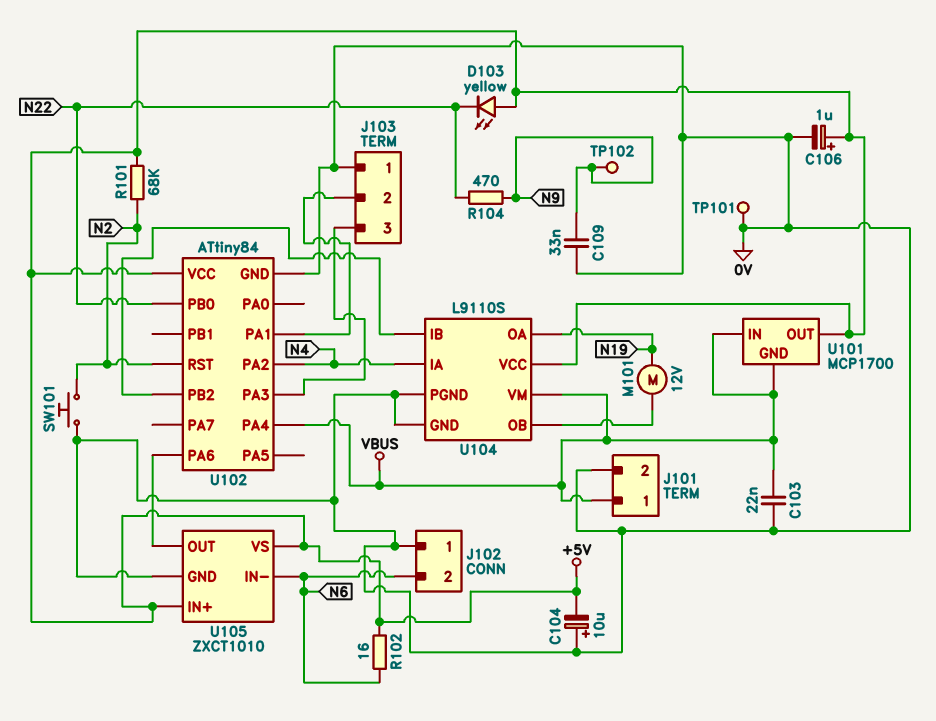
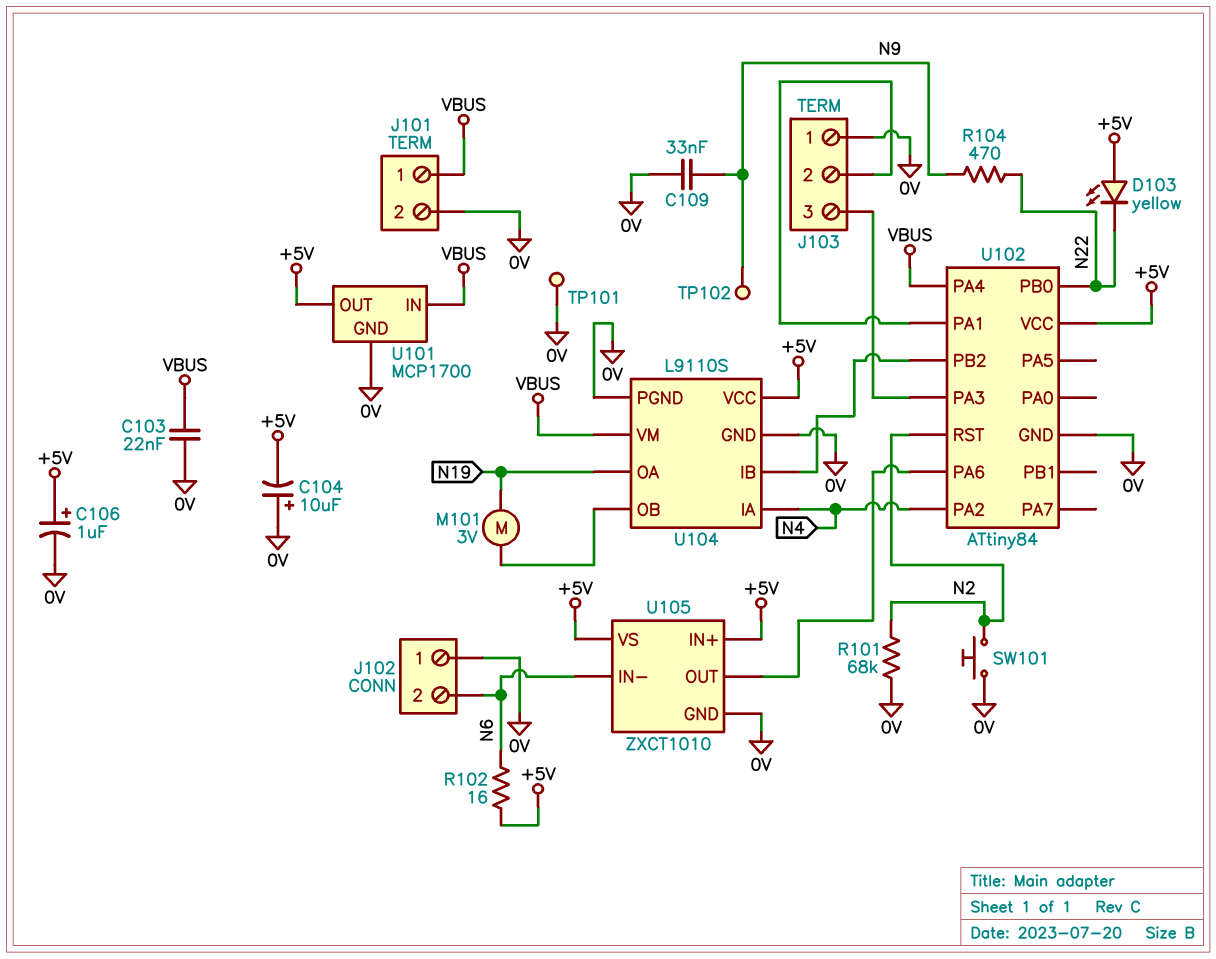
M101: motor 12V (N19, U104/OB) -> motor 3V (N19, U104/OB)
R101: 68k (+5V, N2) -> 68k (0V, N2)
U101 pin GND: VBUS -> 0V

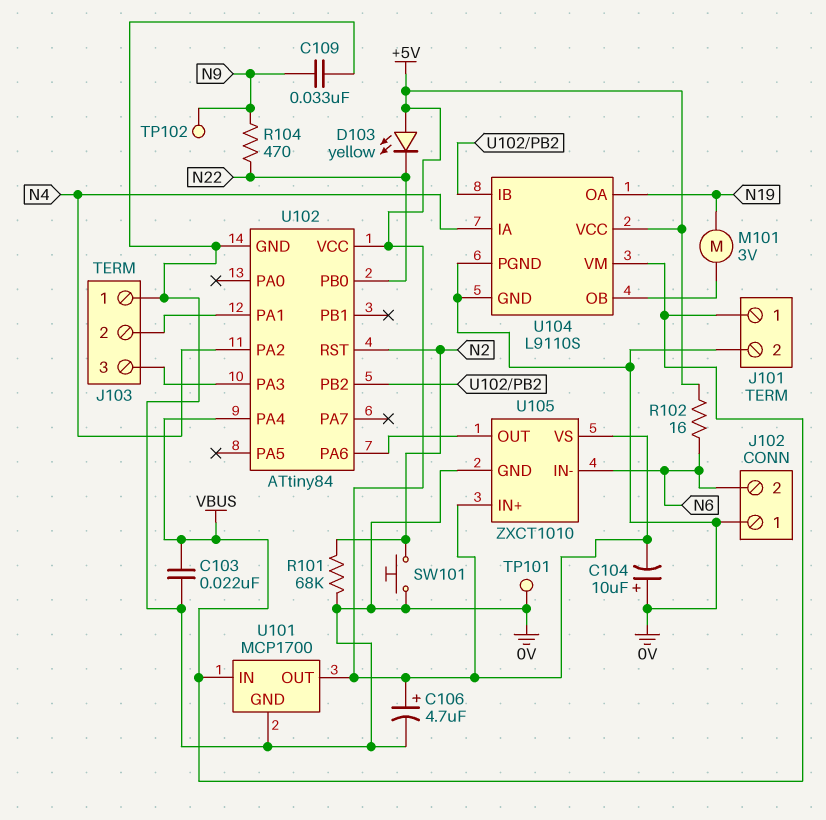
C106: 1uF (plus +5V, minus 0V) -> 4.7uF (plus +5V, minus 0V)

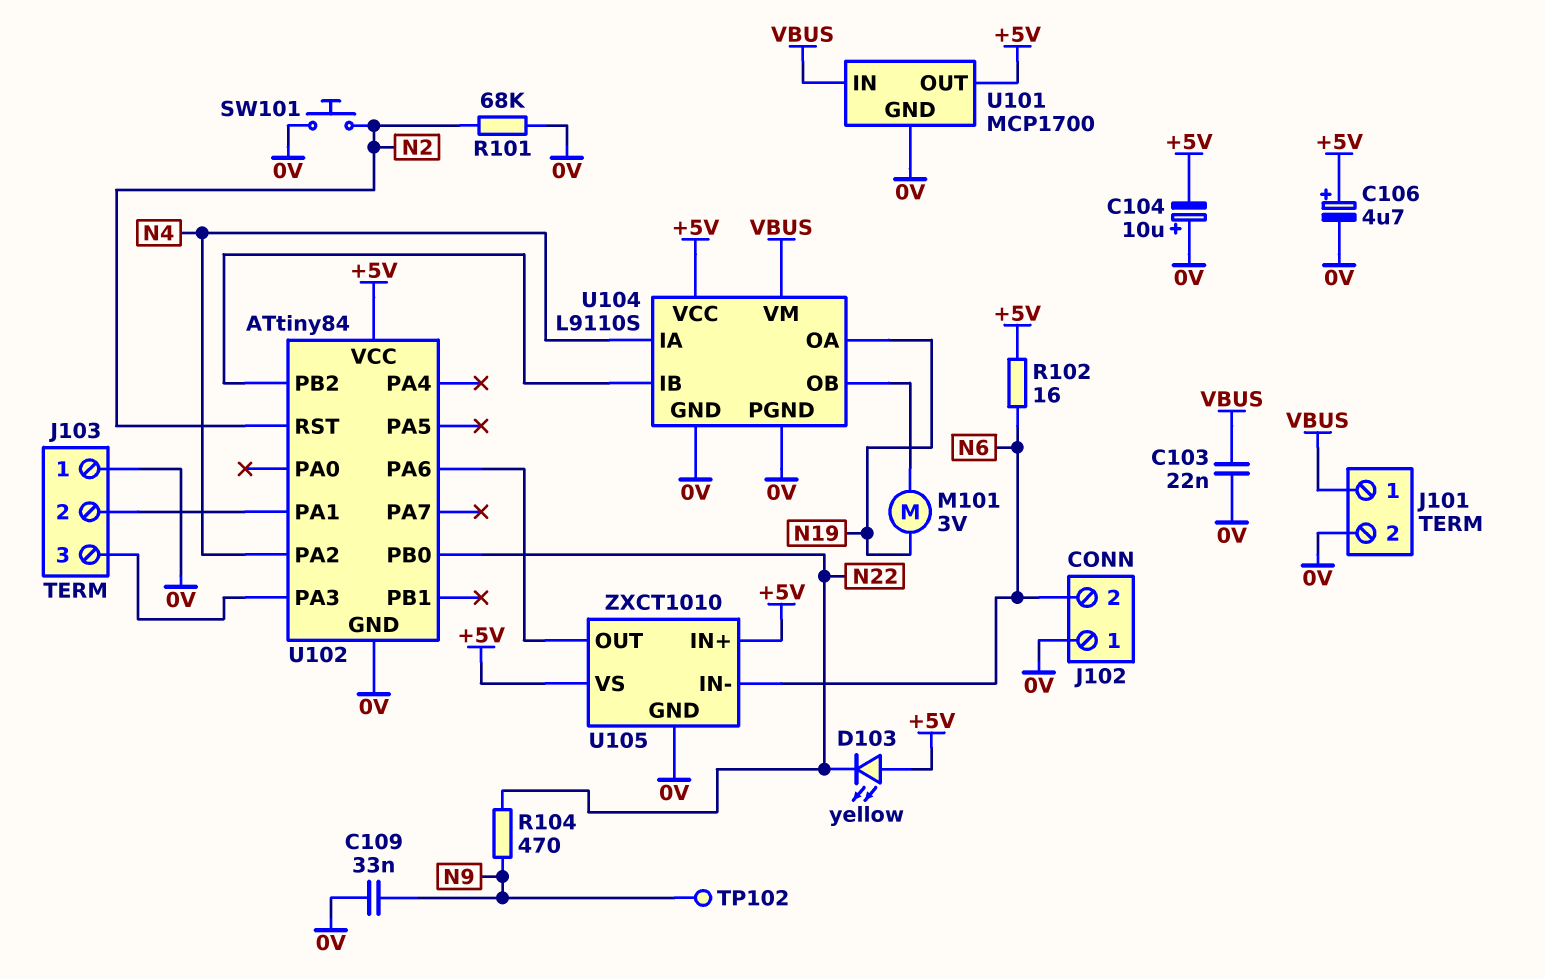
TP101: test point (0V) -> none
U102 pin PA4: VBUS -> none

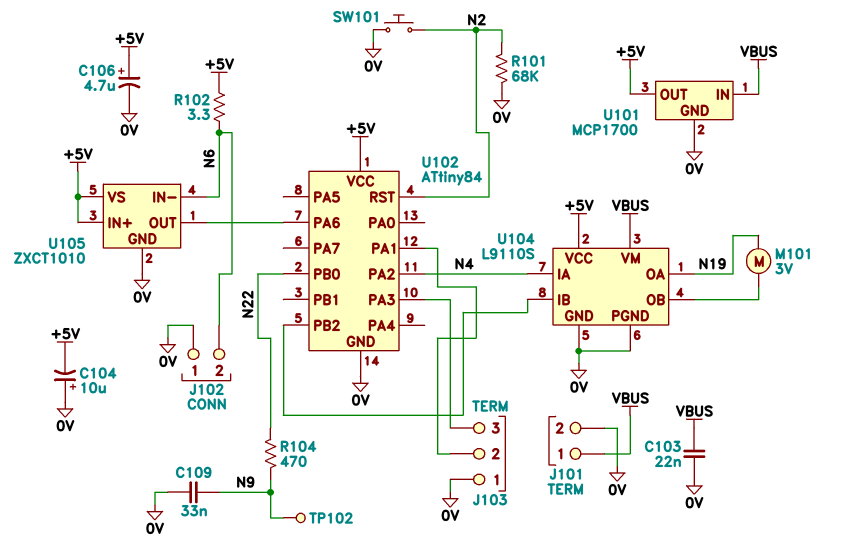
D103: LED yellow (A +5V, K N22) -> none
R102: 16 (+5V, N6) -> 3.3 (+5V, N6)

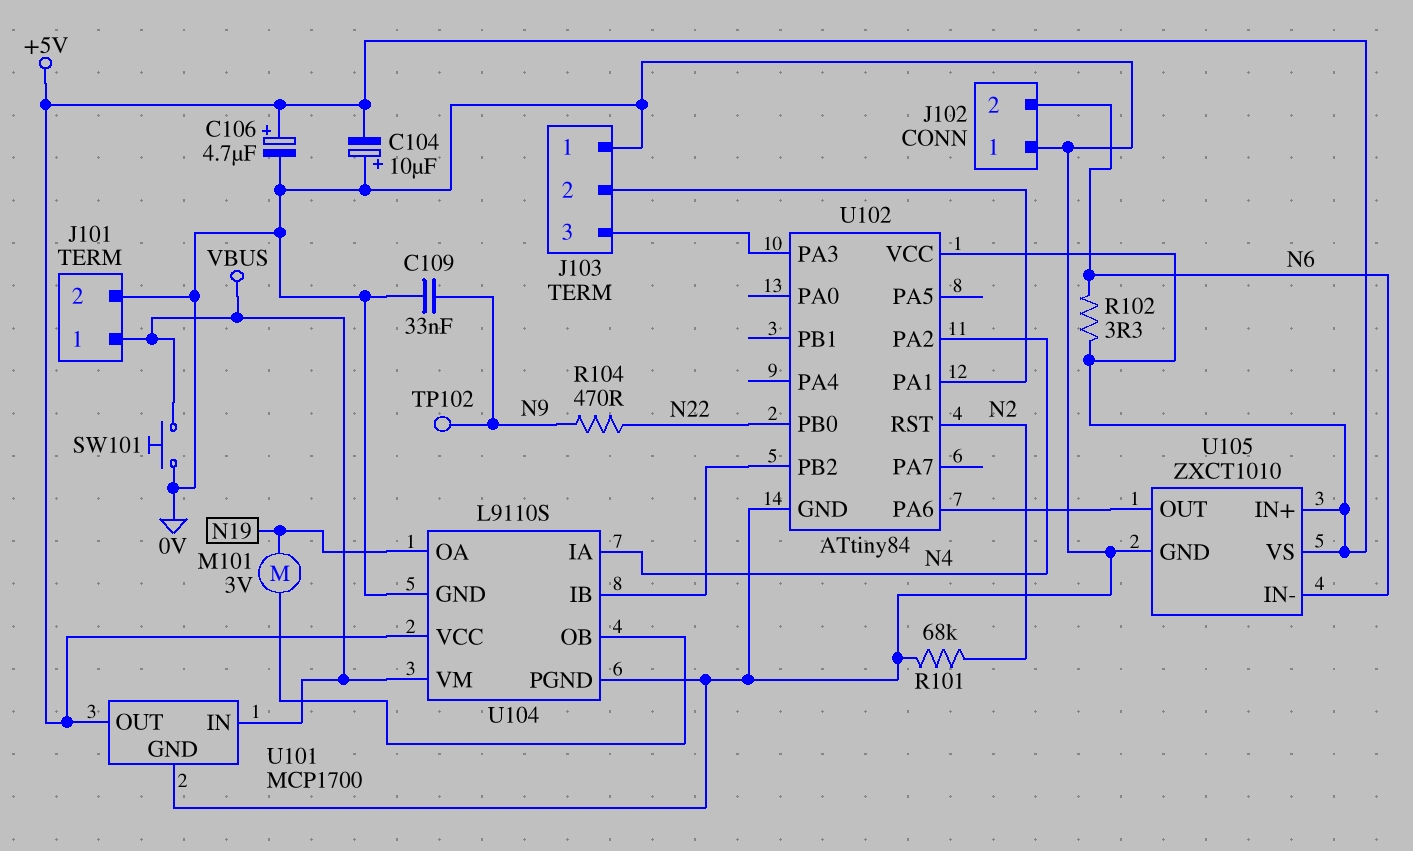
C103: 22nF (0V, VBUS) -> none
SW101: button (0V, N2) -> button (0V, VBUS)

